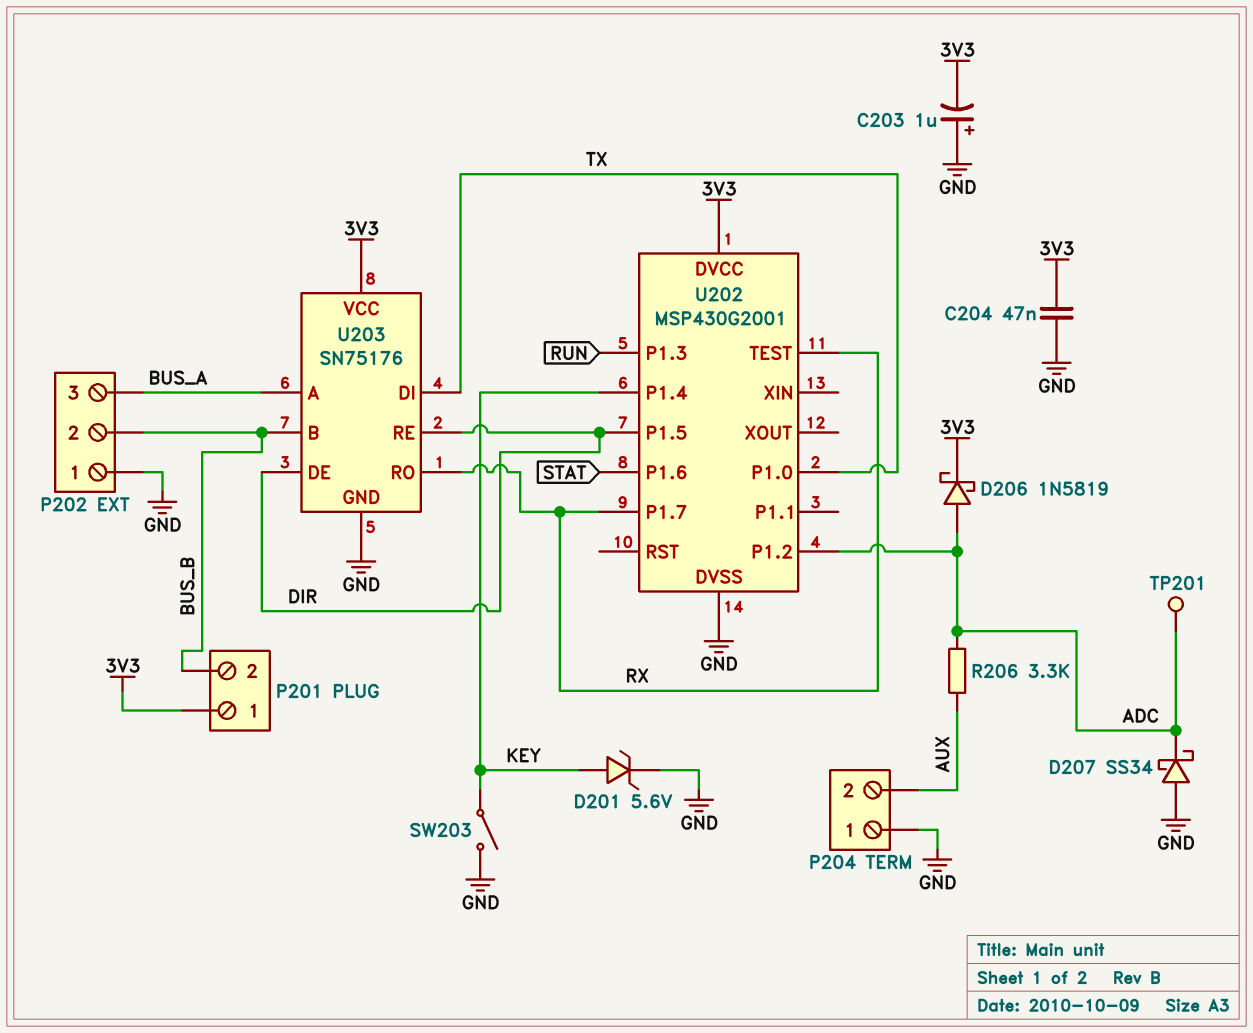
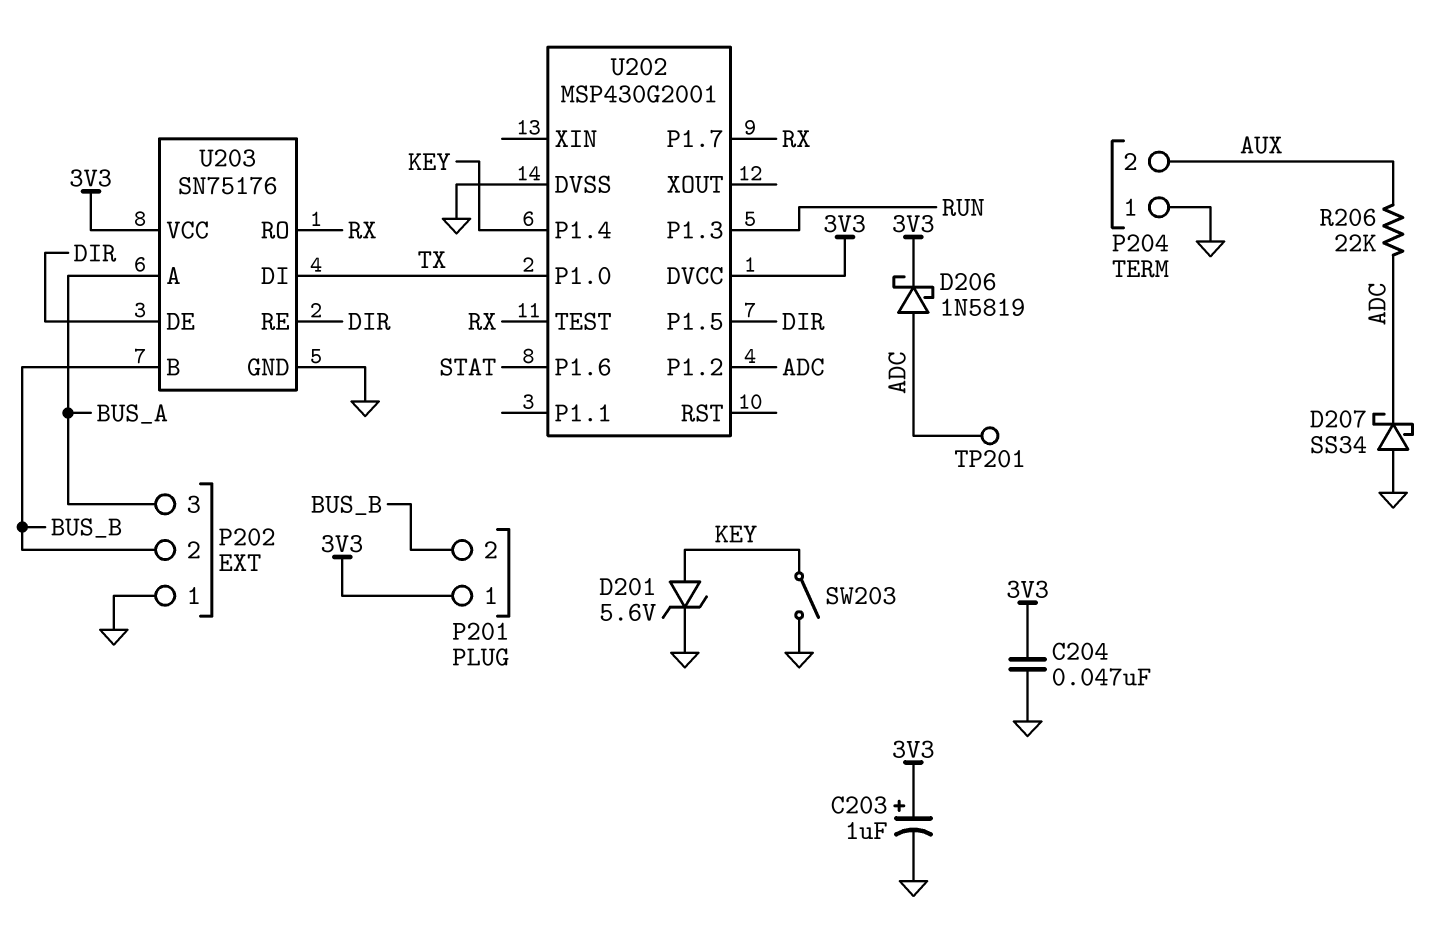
C203: 1uF (plus GND, minus 3V3) -> 1uF (plus 3V3, minus GND)
R206: 3.3k (ADC, AUX) -> 22k (ADC, AUX)

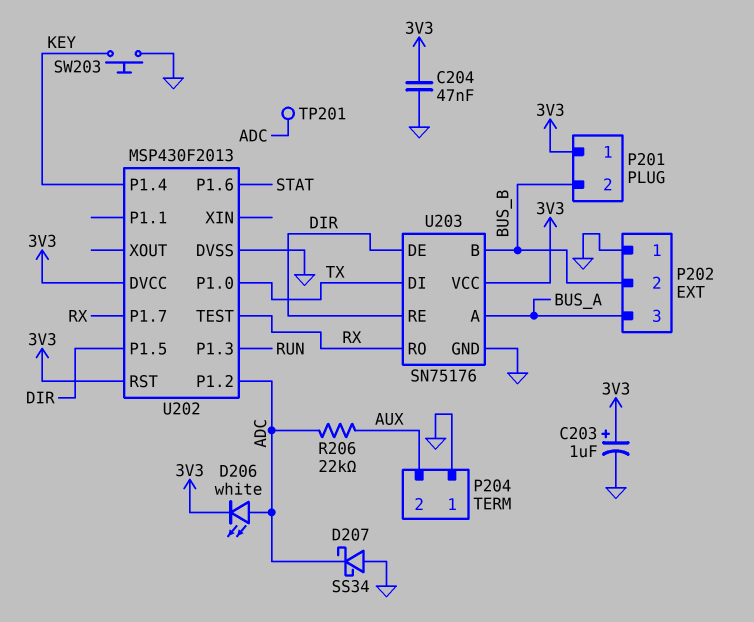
D201: zener 5.6V (A KEY, K GND) -> none
D206: schottky 1N5819 (A ADC, K 3V3) -> LED white (A ADC, K 3V3)
SW203: switch (GND, KEY) -> button (GND, KEY)
U202: MSP430G2001 -> MSP430F2013
U202 pin RST: none -> 3V3

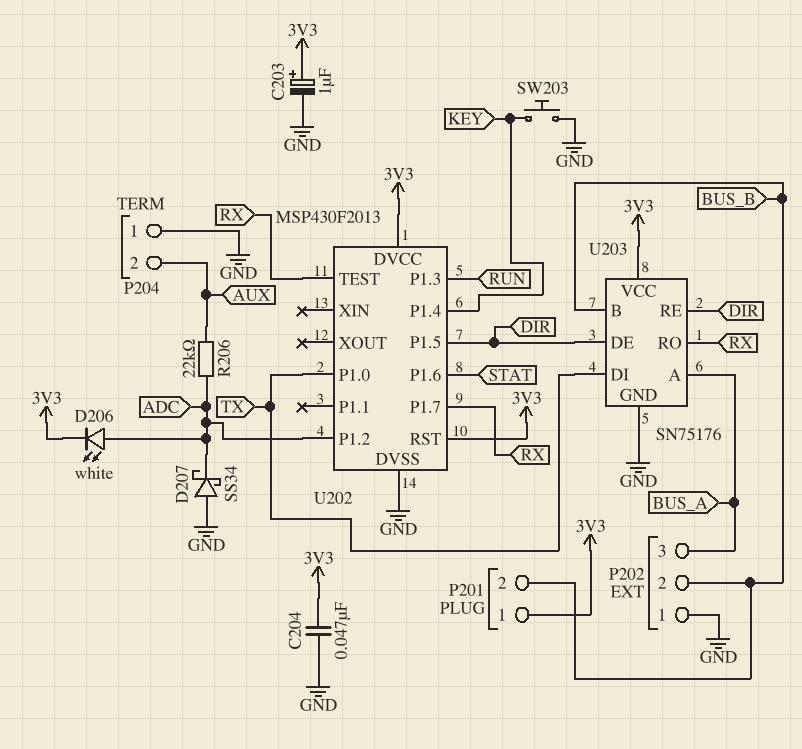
TP201: test point (ADC) -> none

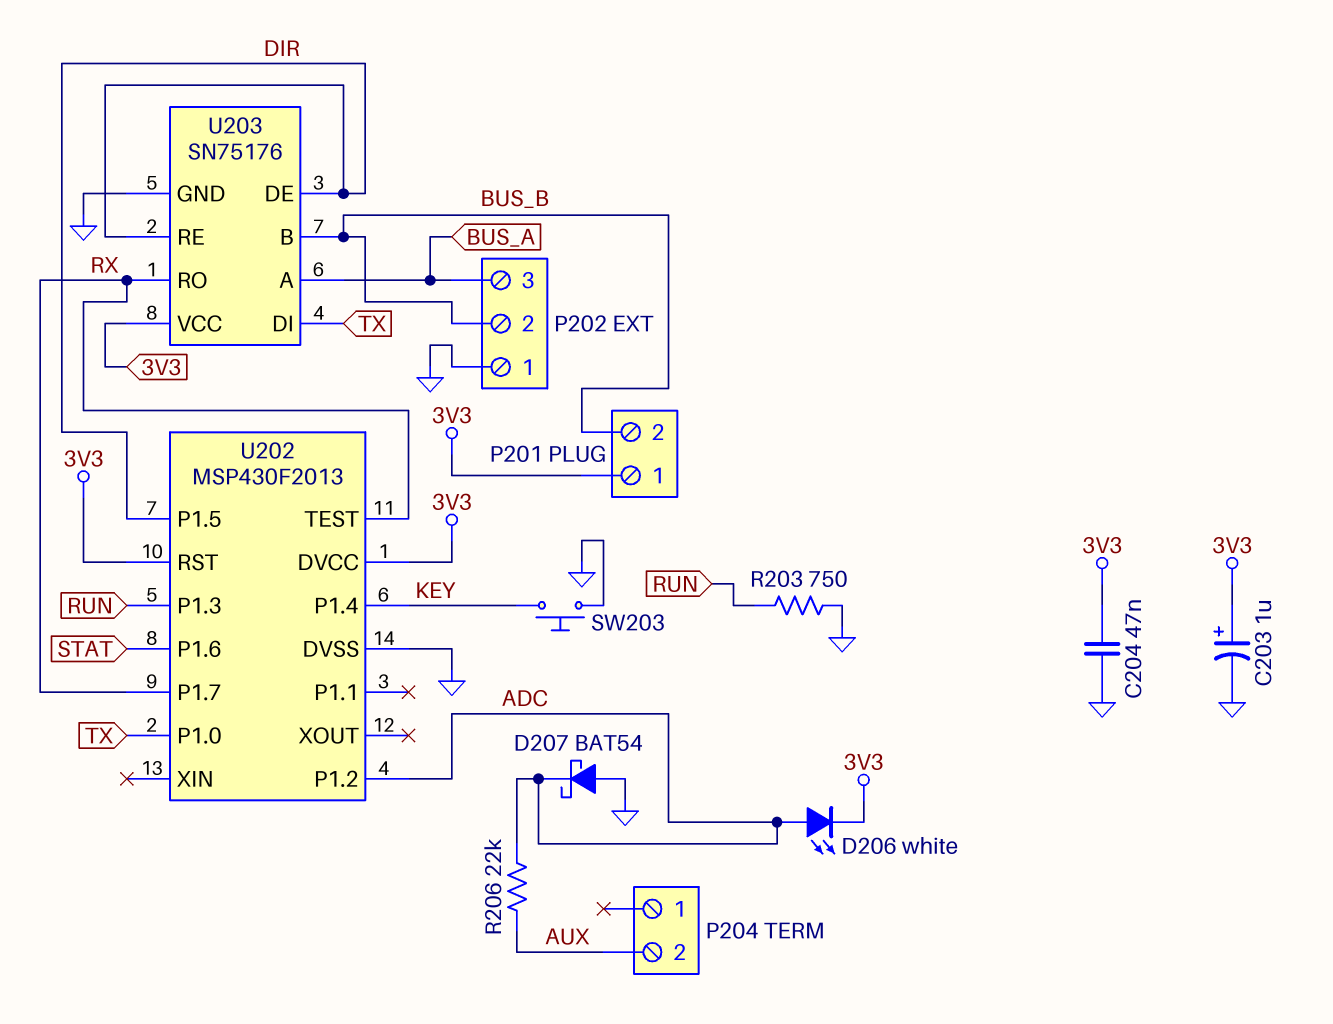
D207: schottky SS34 (A GND, K ADC) -> schottky BAT54 (A GND, K ADC)
P204 pin 1: GND -> none
R203: none -> 750 (GND, RUN)

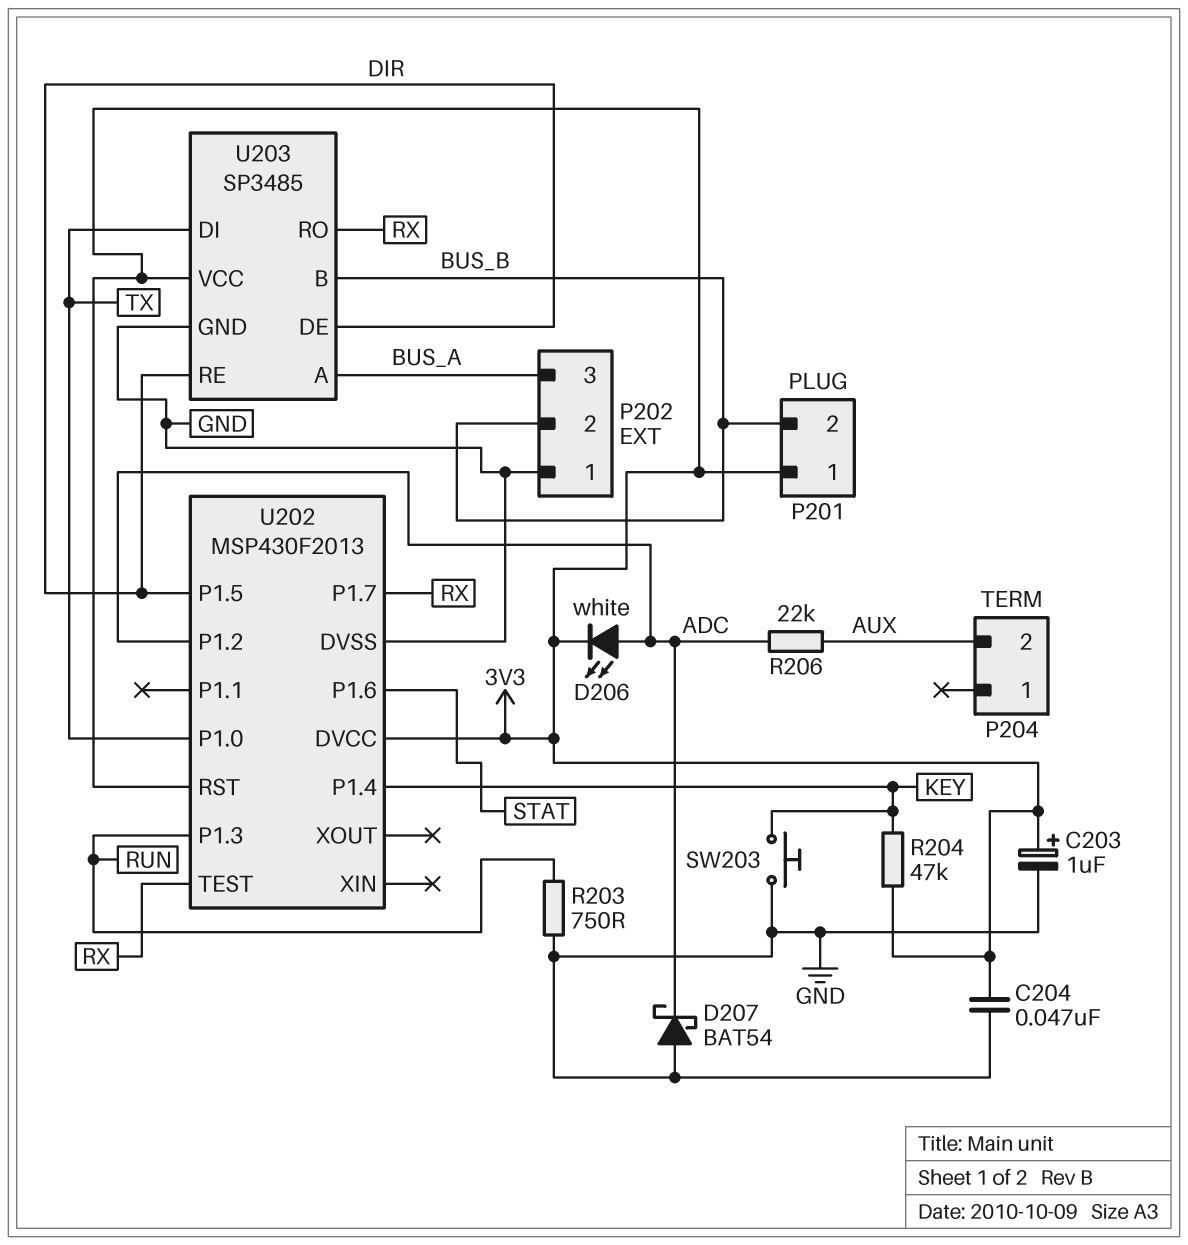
R204: none -> 47k (3V3, KEY)
U203: SN75176 -> SP3485

